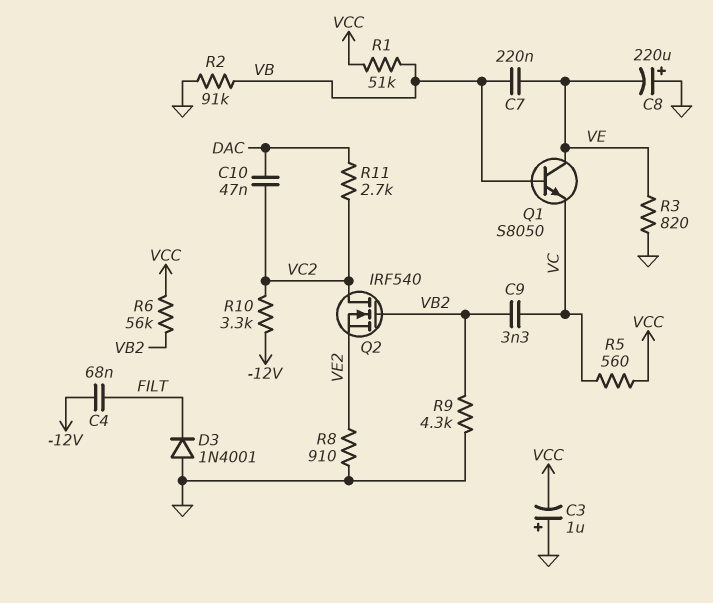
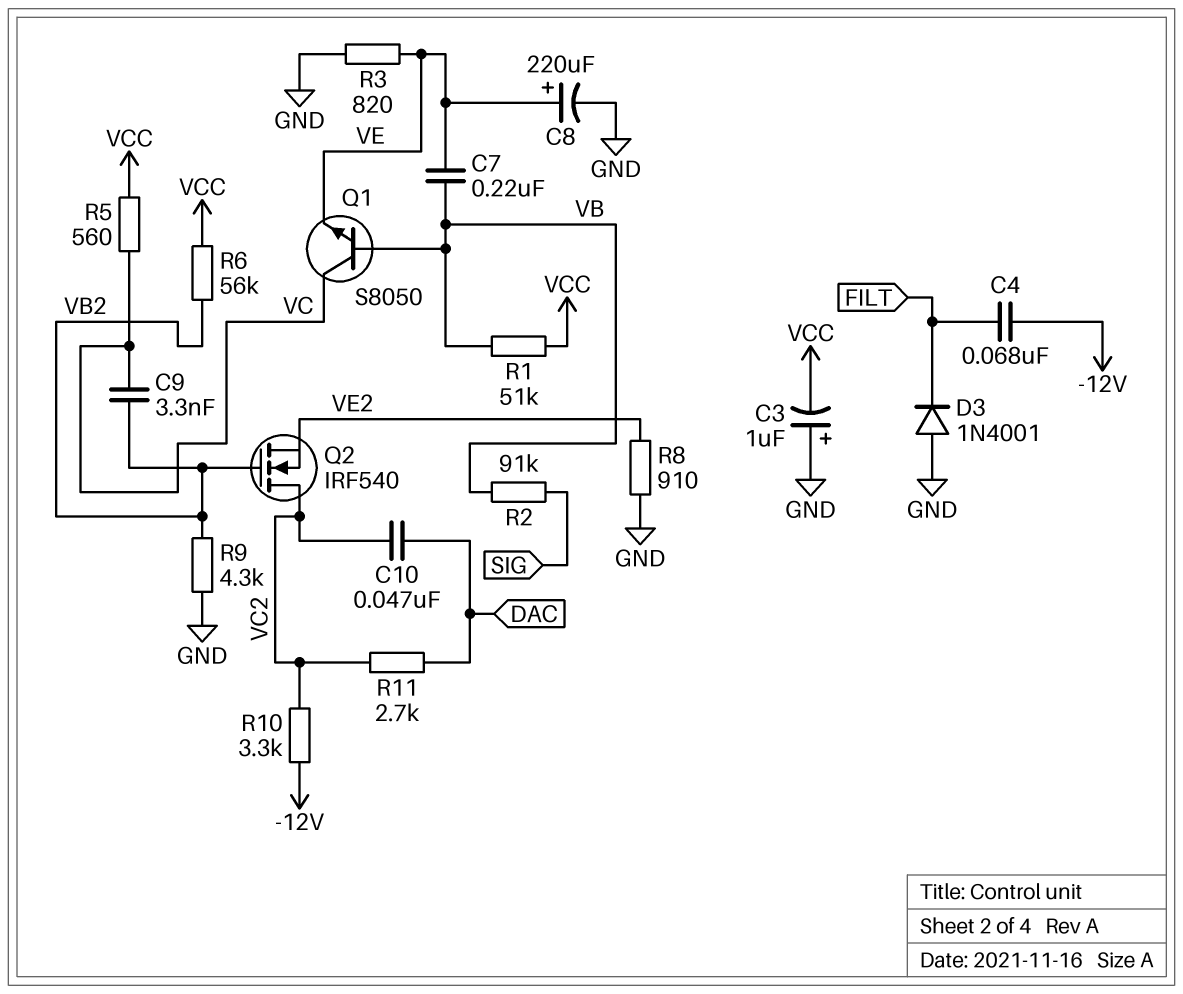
C8: 220uF (plus GND, minus VE) -> 220uF (plus VE, minus GND)
Q1: NPN S8050 (B VB, C VE, E VC) -> NPN S8050 (B VB, C VC, E VE)
R2: 91k (GND, VB) -> 91k (SIG, VB)

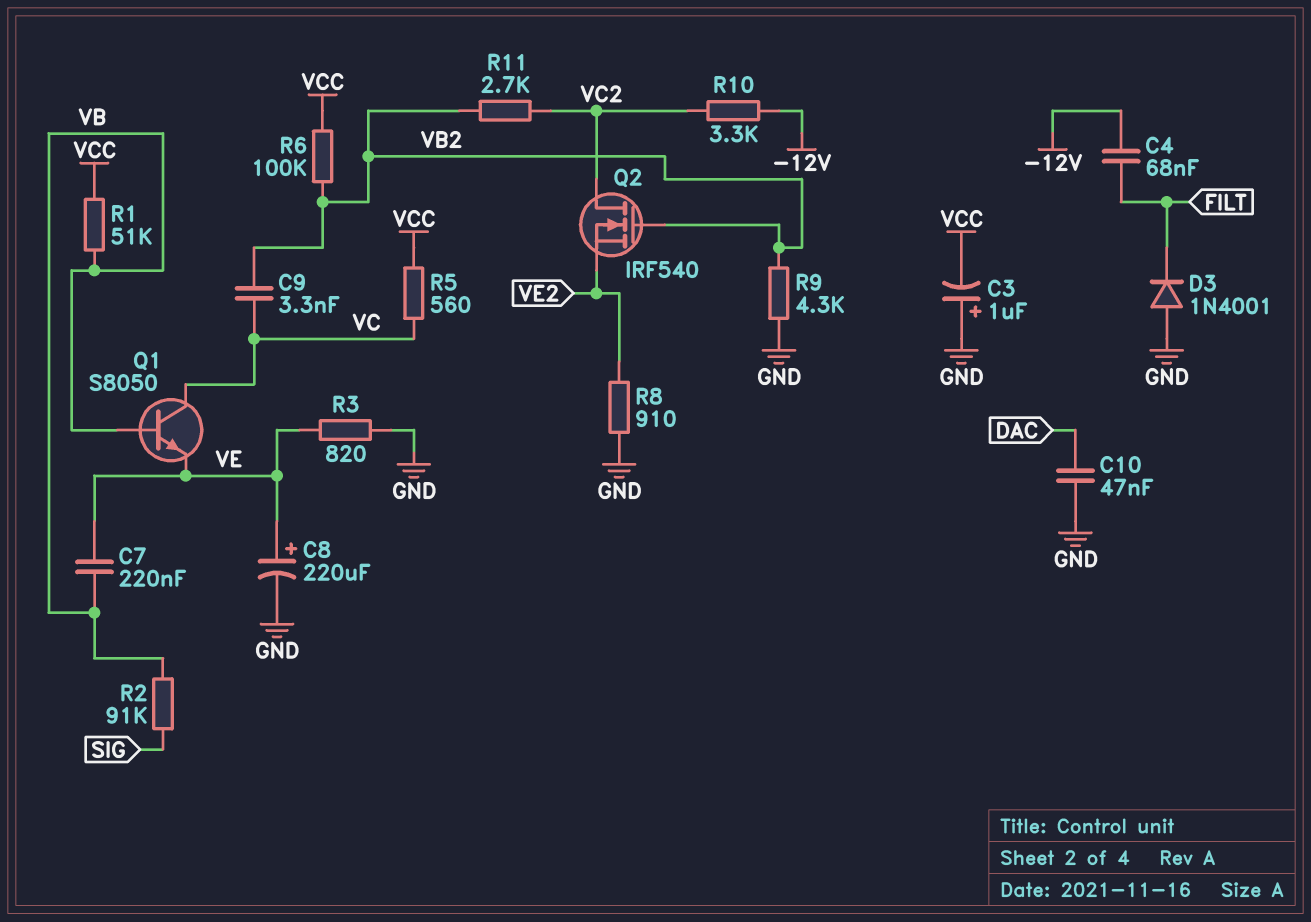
C10: 47nF (DAC, VC2) -> 47nF (DAC, GND)
R6: 56k (VB2, VCC) -> 100k (VB2, VCC)
R11: 2.7k (DAC, VC2) -> 2.7k (VB2, VC2)

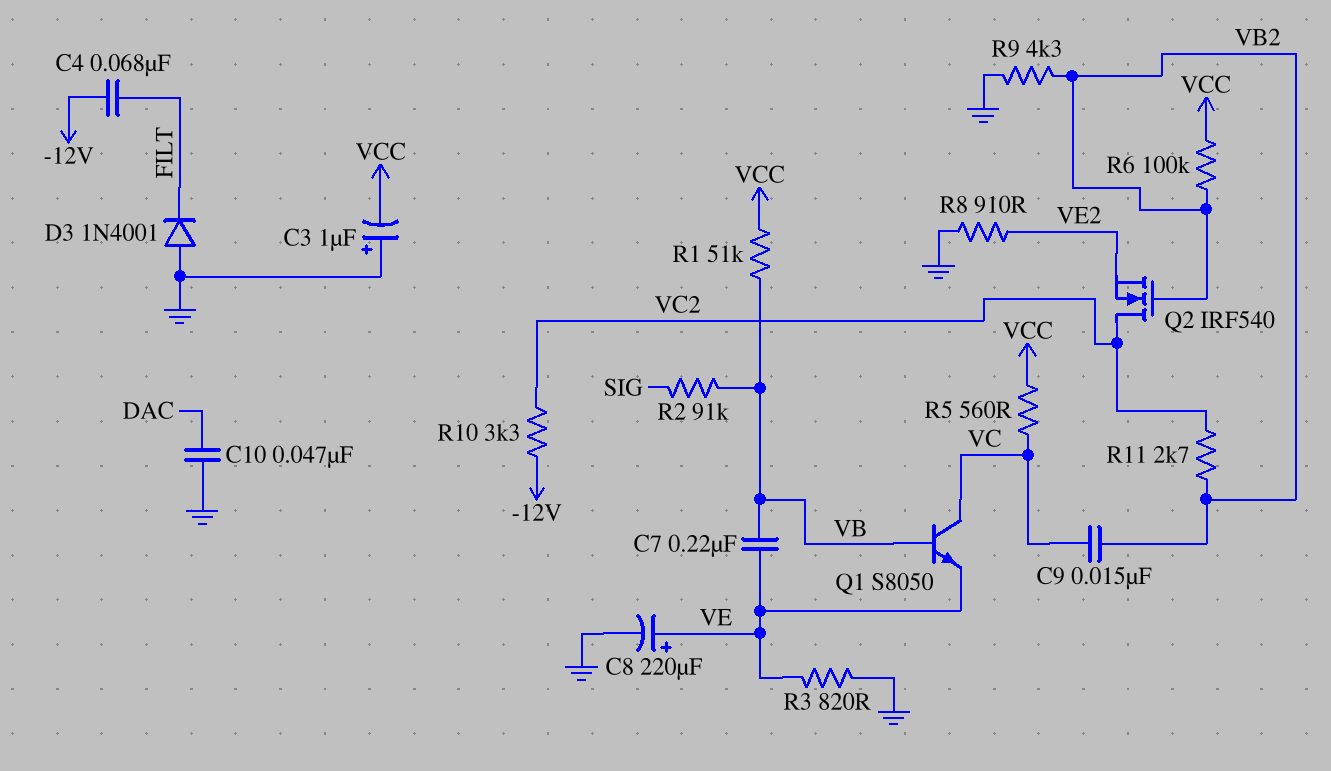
C9: 3.3nF (VB2, VC) -> 15nF (VB2, VC)

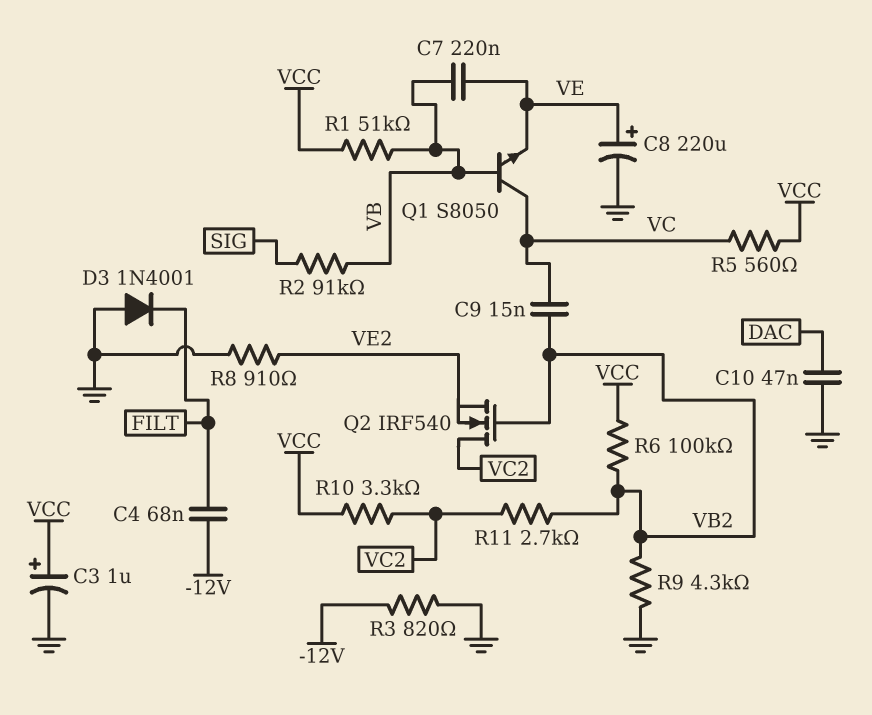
C3: 1uF (plus GND, minus VCC) -> 1uF (plus VCC, minus GND)
R3: 820 (GND, VE) -> 820 (-12V, GND)
R10: 3.3k (-12V, VC2) -> 3.3k (VC2, VCC)

